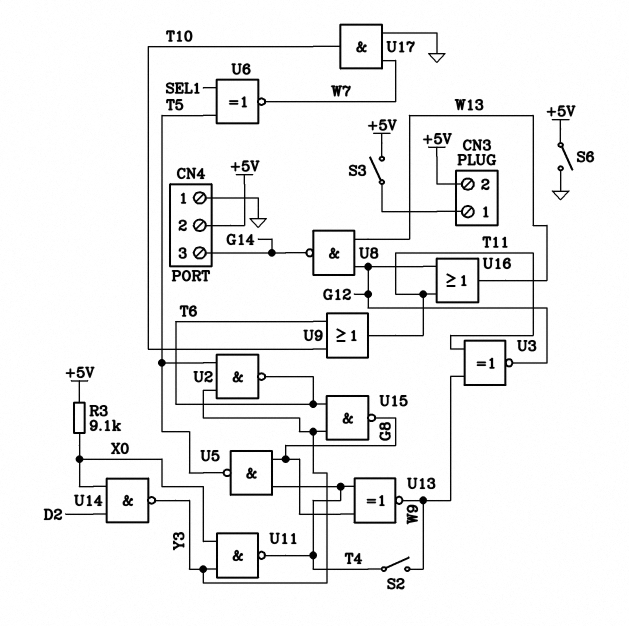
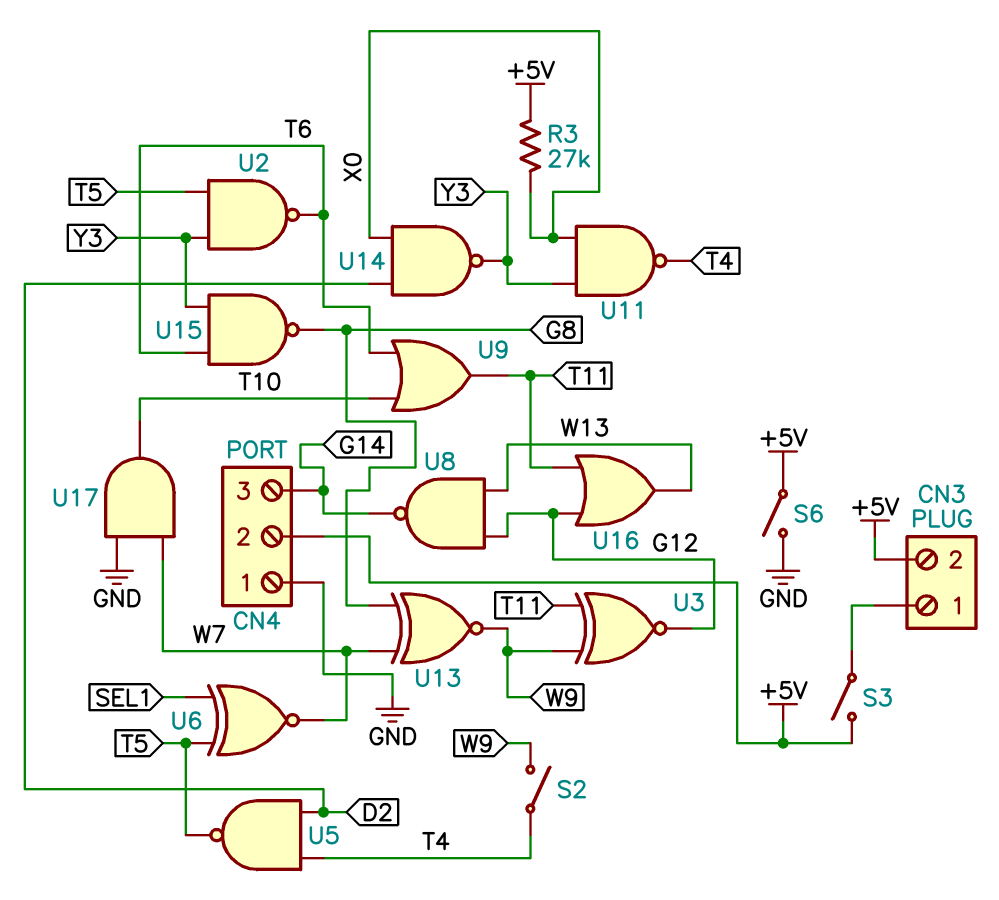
R3: 9.1k (+5V, X0) -> 27k (+5V, X0)
U5: NAND (in G8, in T4, out T5) -> NAND (in D2, in T4, out T5)
U13: XNOR (in G8, in T4, out W9) -> XNOR (in G8, in W7, out W9)

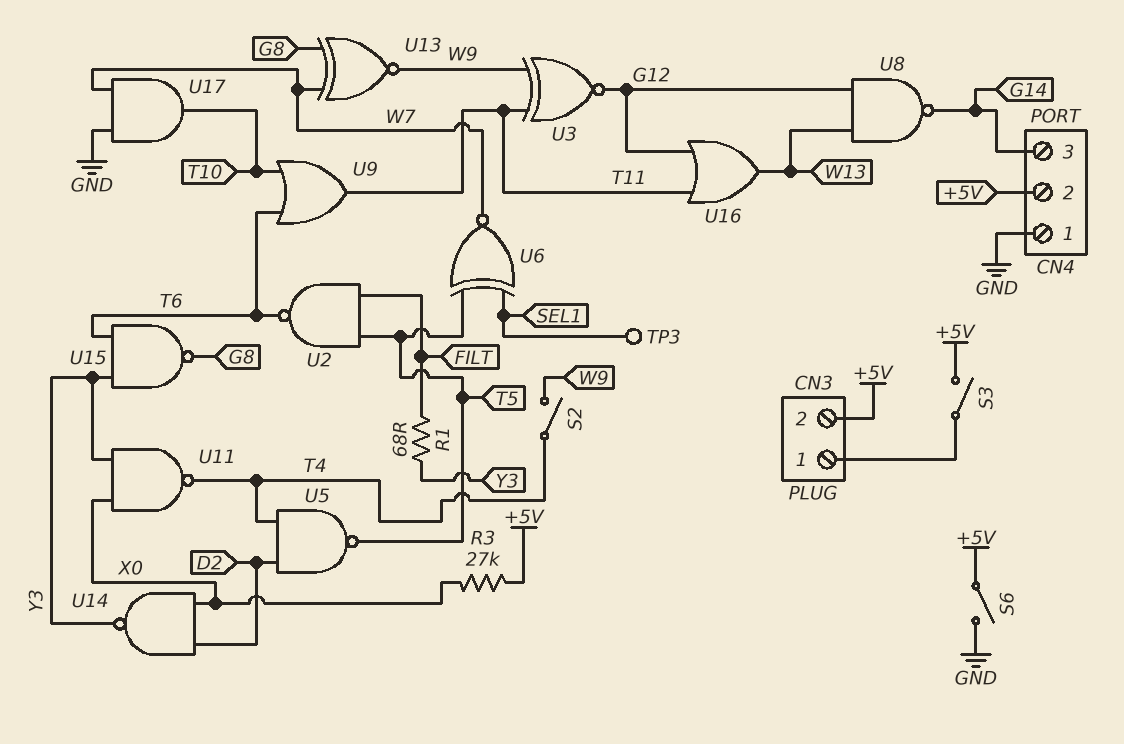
R1: none -> 68 (FILT, Y3)
TP3: none -> test point (SEL1)
U2: NAND (in T5, in Y3, out T6) -> NAND (in FILT, in T5, out T6)

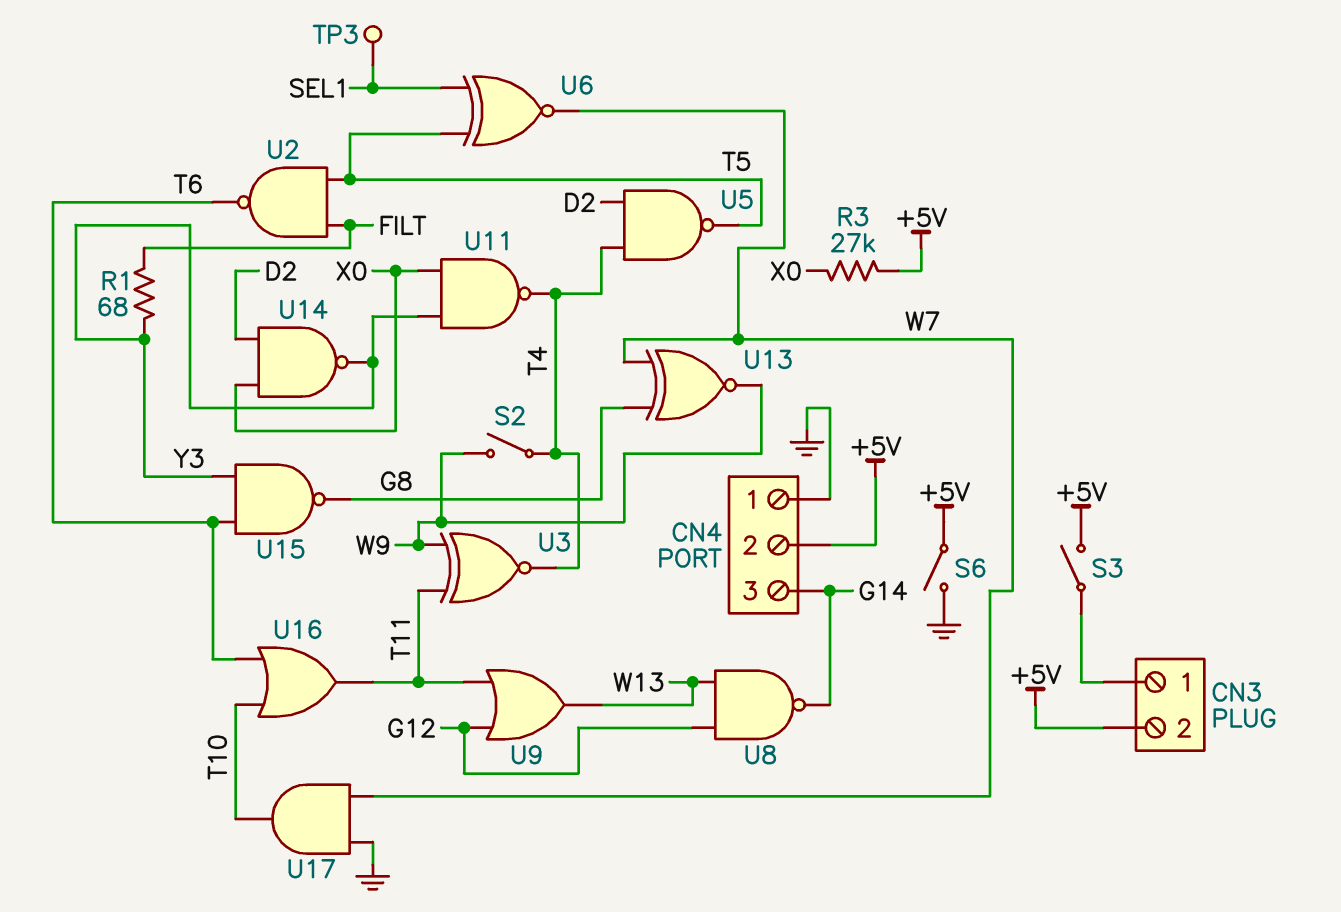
U3: XNOR (in T11, in W9, out G12) -> XNOR (in T11, in W9, out T4)
U9: OR (in T6, in T10, out T11) -> OR (in G12, in T11, out W13)
U16: OR (in G12, in T11, out W13) -> OR (in T6, in T10, out T11)

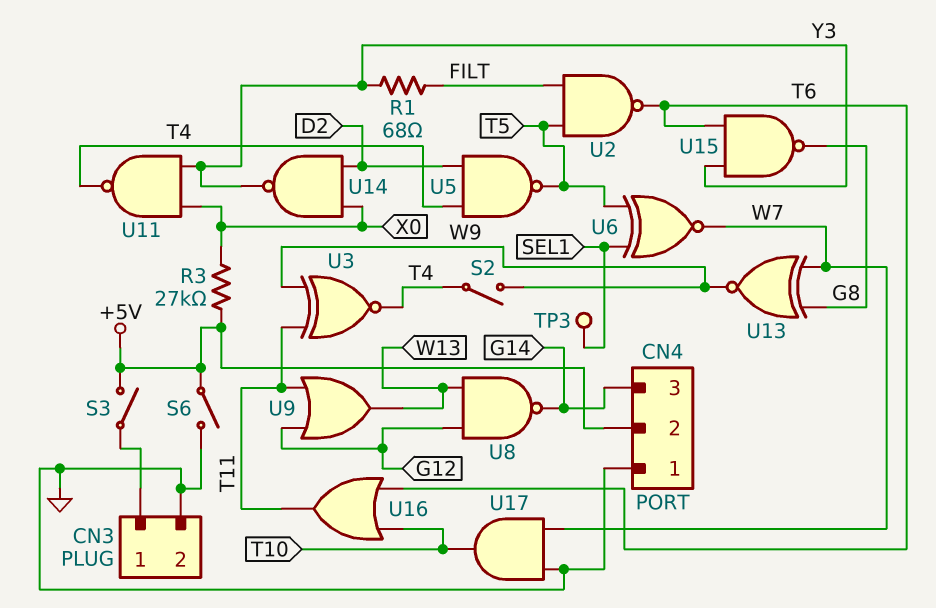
CN3 pin 2: +5V -> GND

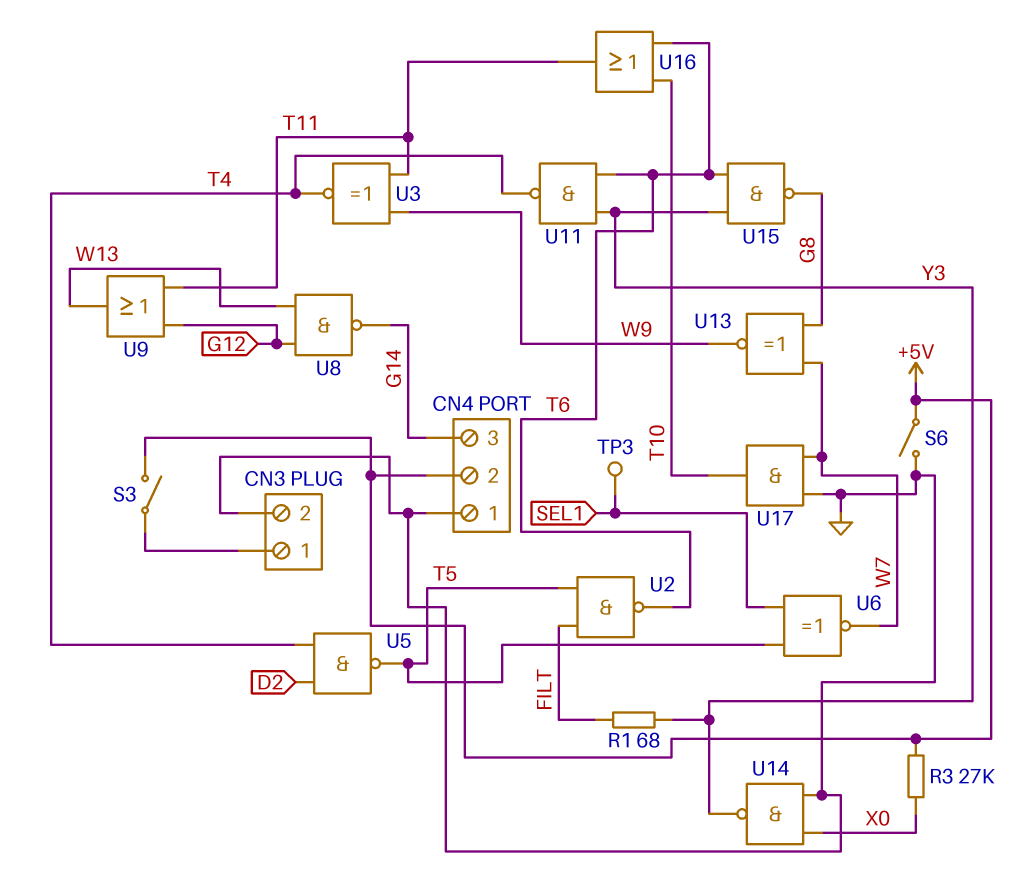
S2: switch (T4, W9) -> none
U11: NAND (in X0, in Y3, out T4) -> NAND (in T6, in Y3, out T4)
U14: NAND (in D2, in X0, out Y3) -> NAND (in GND, in X0, out Y3)

